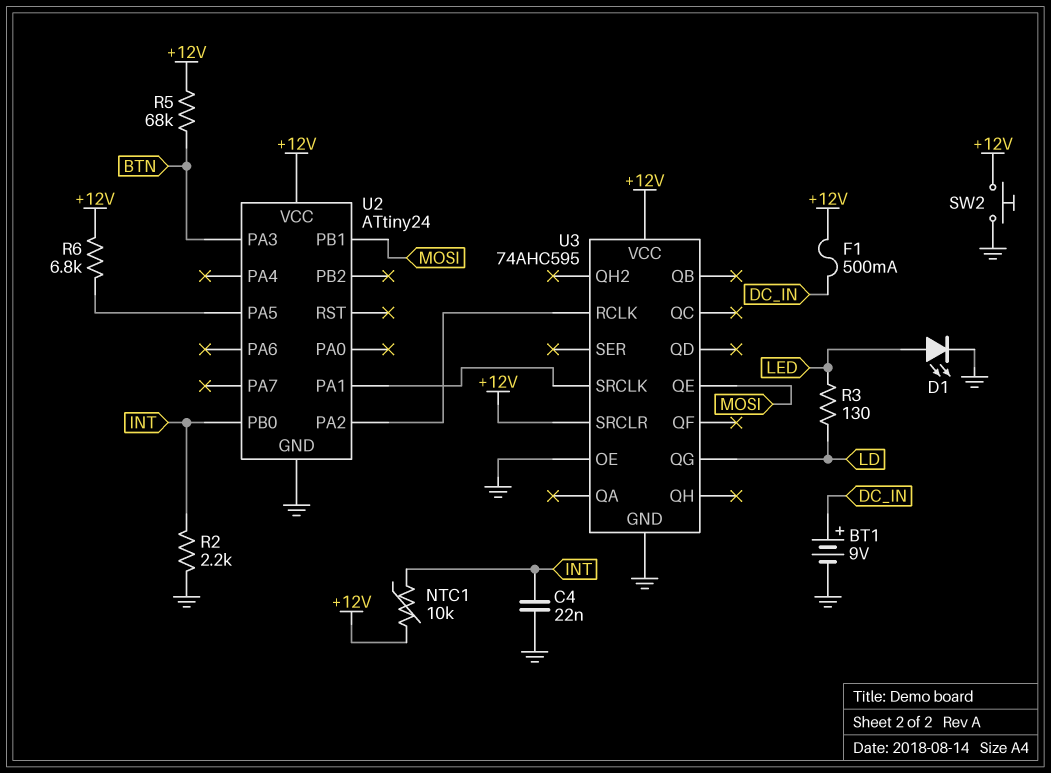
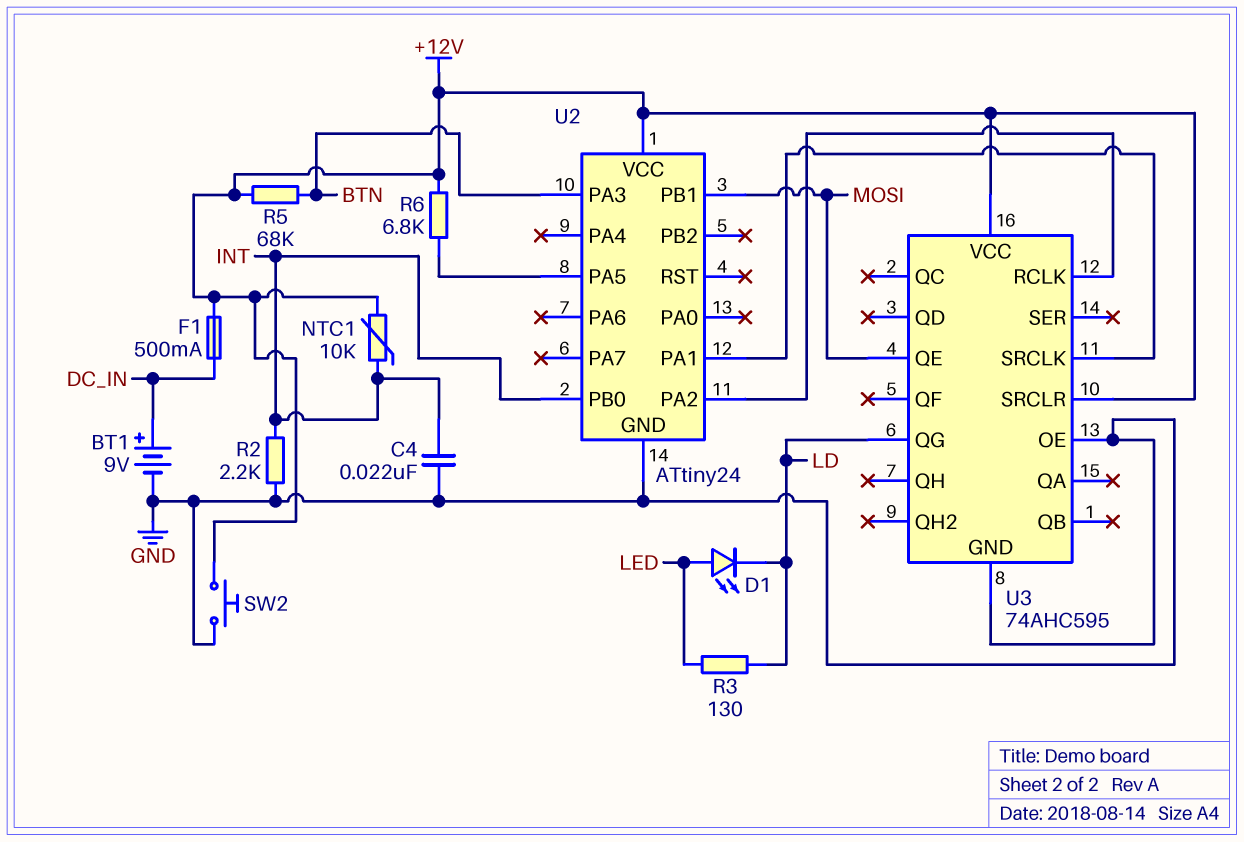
D1: LED (A LED, K GND) -> LED (A LED, K LD)

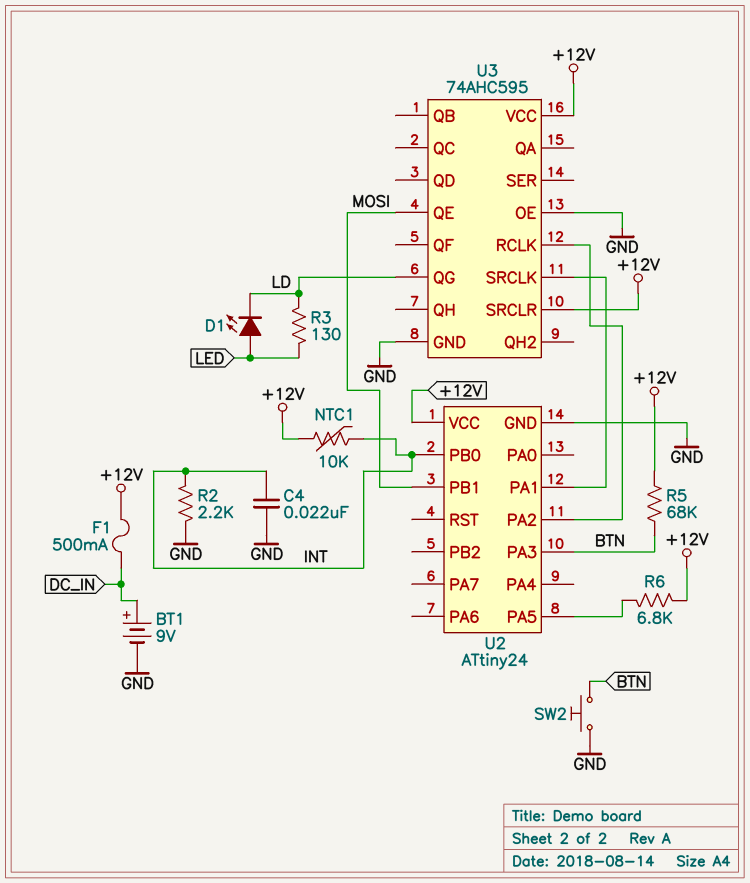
SW2: button (+12V, GND) -> button (BTN, GND)

